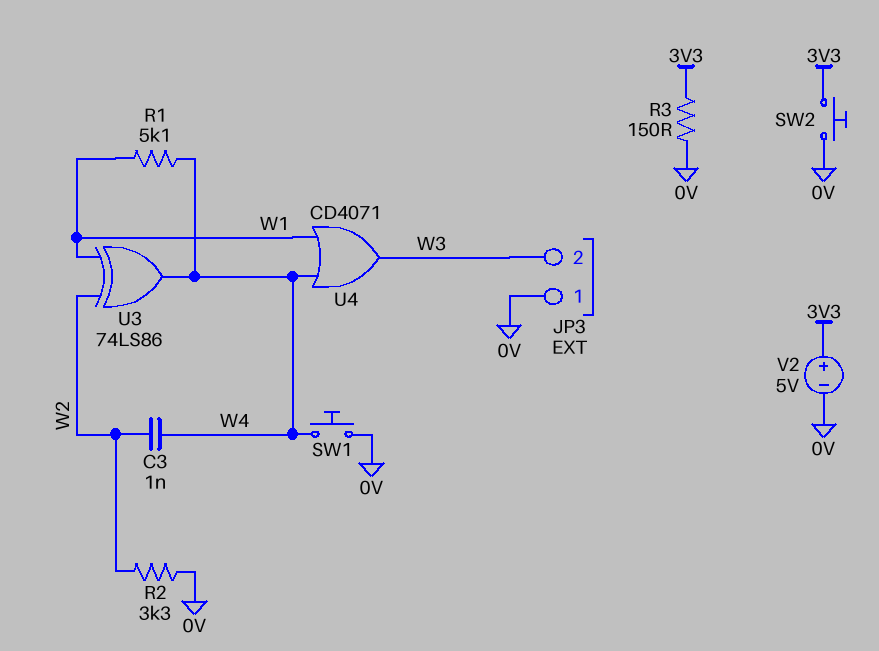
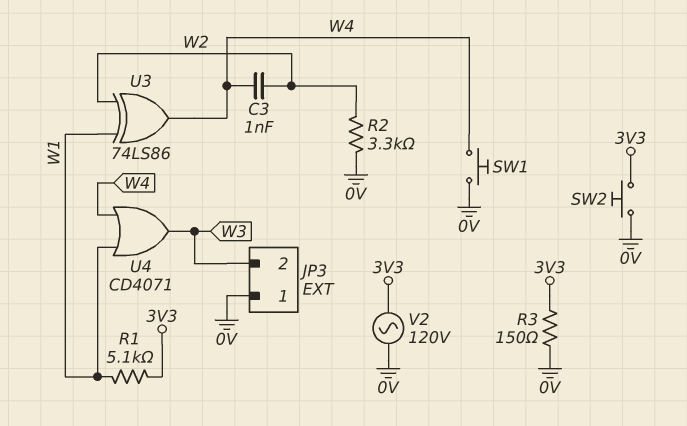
R1: 5.1k (W1, W4) -> 5.1k (3V3, W1)
V2: 5V (plus 3V3, minus 0V) -> AC 120V (0V, 3V3)

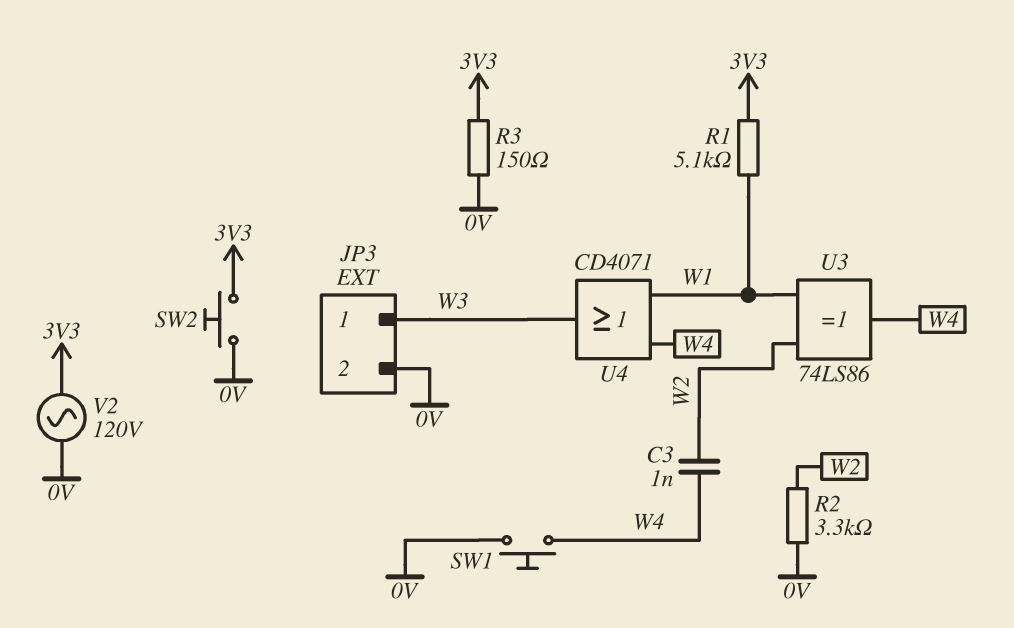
JP3 pin 1: 0V -> W3
JP3 pin 2: W3 -> 0V

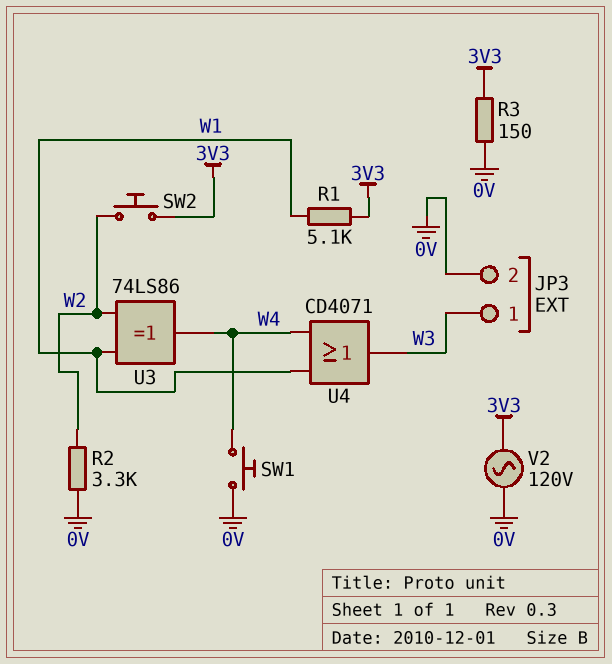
C3: 1nF (W2, W4) -> none
SW2: button (0V, 3V3) -> button (3V3, W2)

